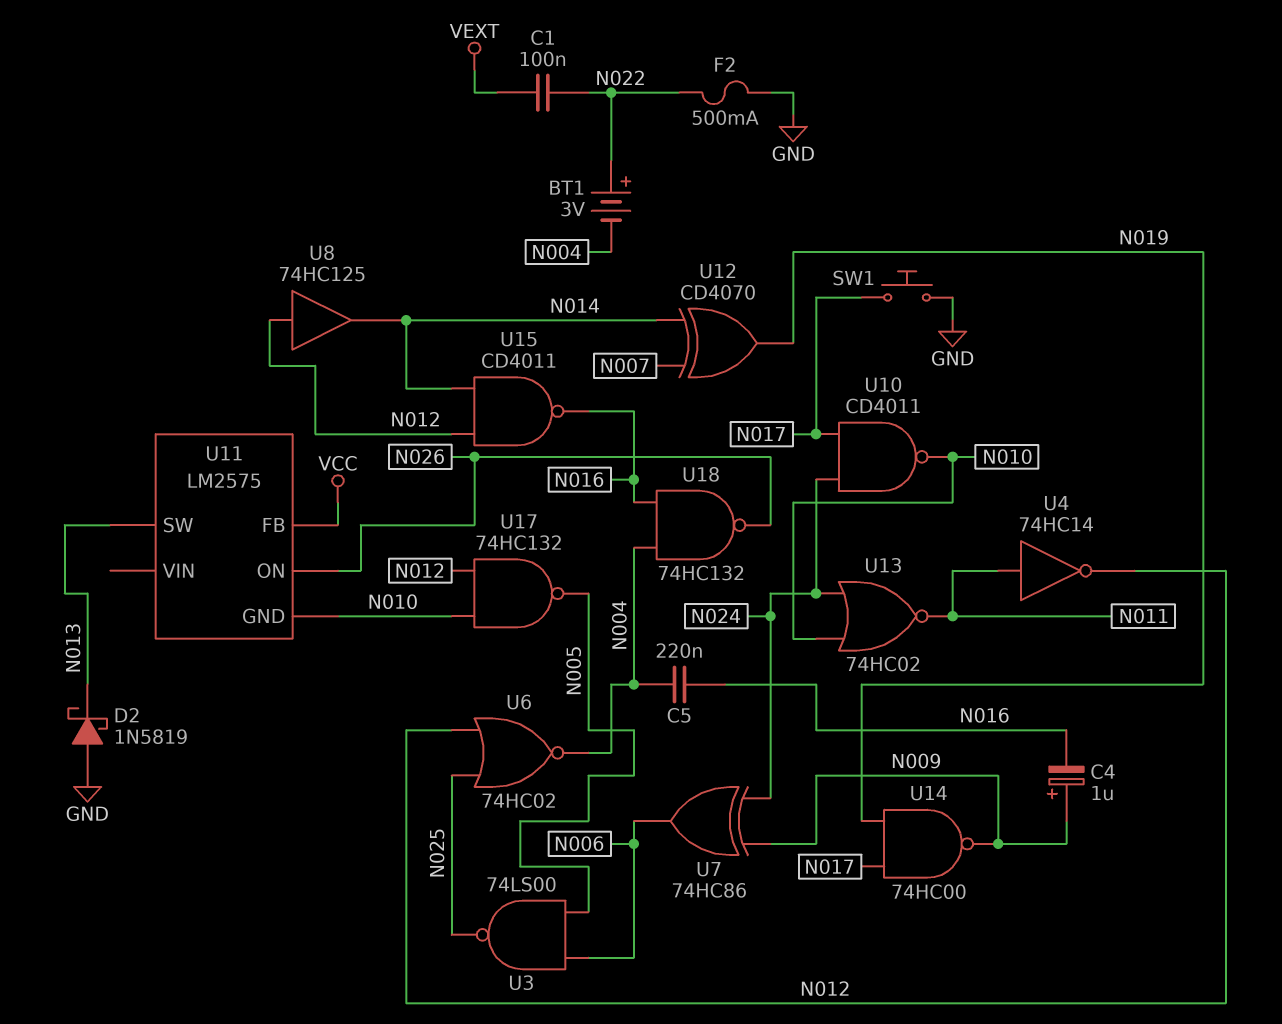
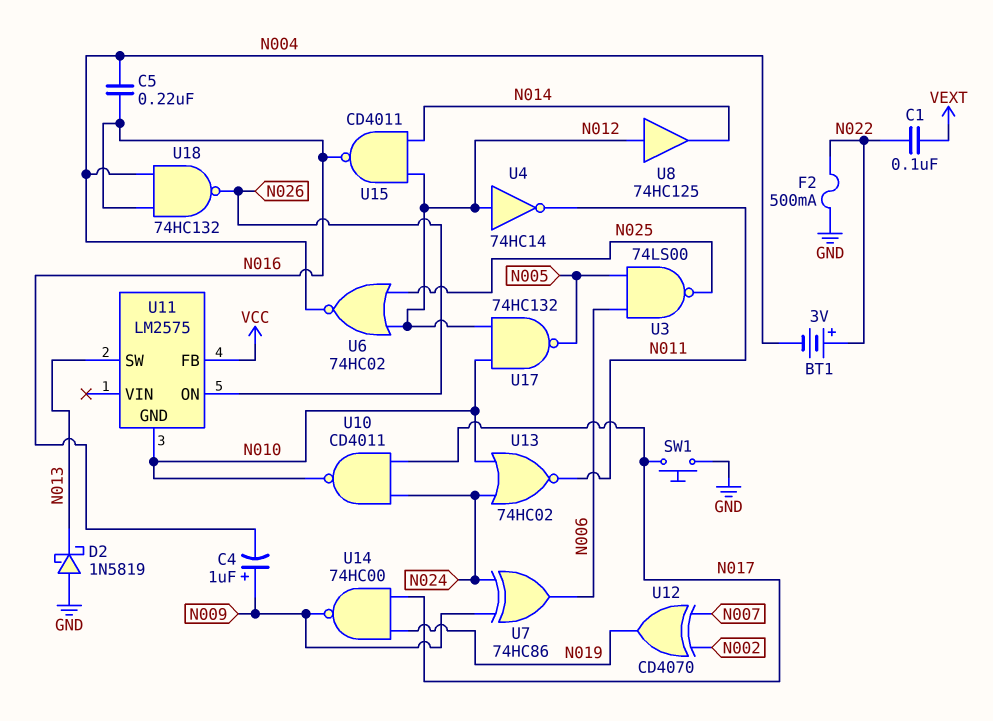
U4: NOT 74HC14 (in N011, out N012) -> NOT 74HC14 (in N012, out N011)
U12: XOR CD4070 (in N007, in N014, out N019) -> XOR CD4070 (in N002, in N007, out N019)

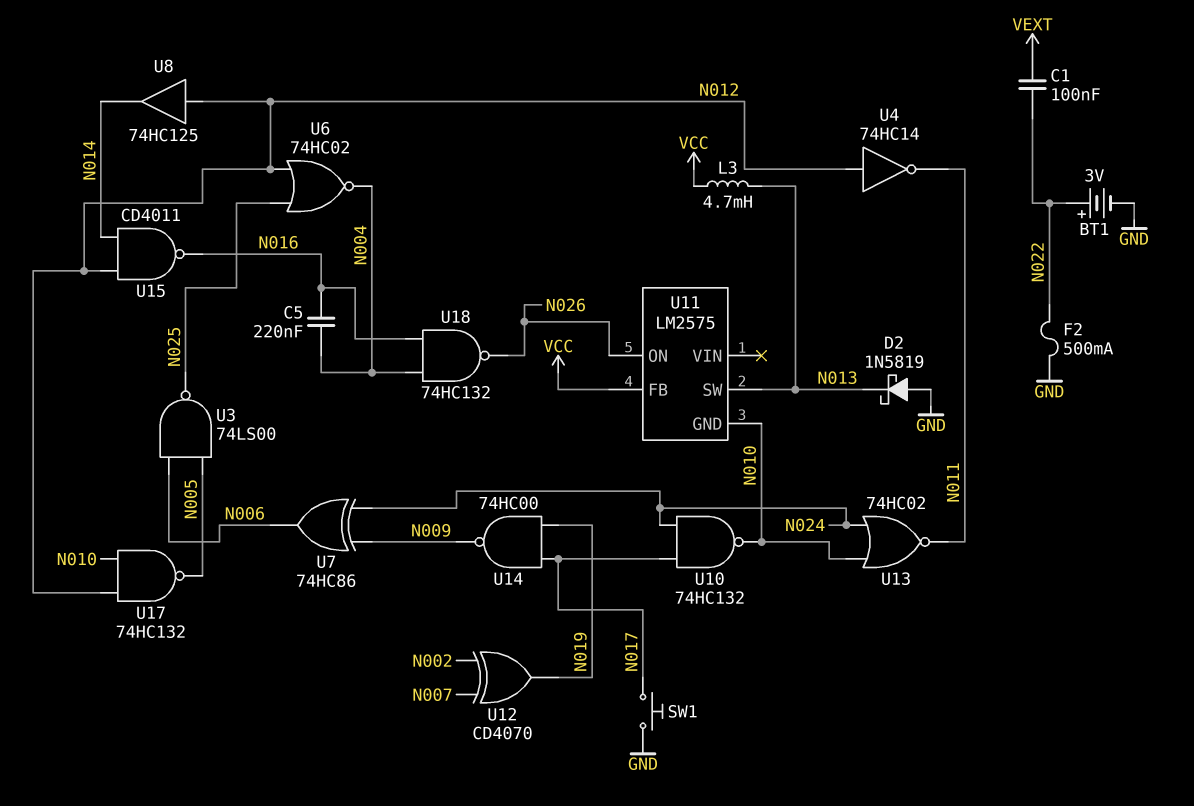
BT1: 3V (plus N022, minus N004) -> 3V (plus N022, minus GND)
C4: 1uF (plus N009, minus N016) -> none
L3: none -> 4.7mH (N013, VCC)
U10: NAND CD4011 (in N017, in N024, out N010) -> NAND 74HC132 (in N017, in N024, out N010)

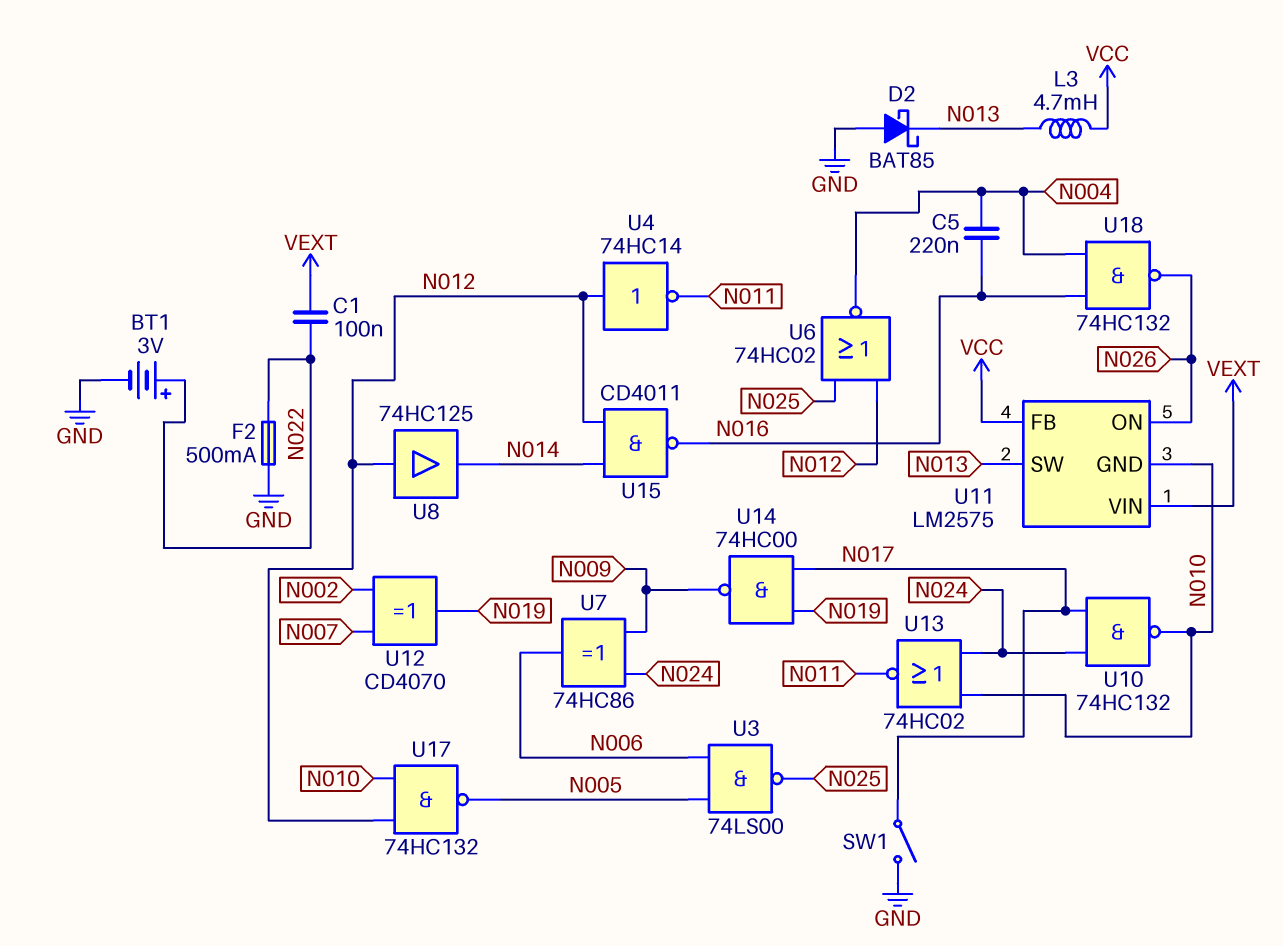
D2: schottky 1N5819 (A GND, K N013) -> schottky BAT85 (A GND, K N013)
SW1: button (GND, N017) -> switch (GND, N017)
U11 pin VIN: none -> VEXT

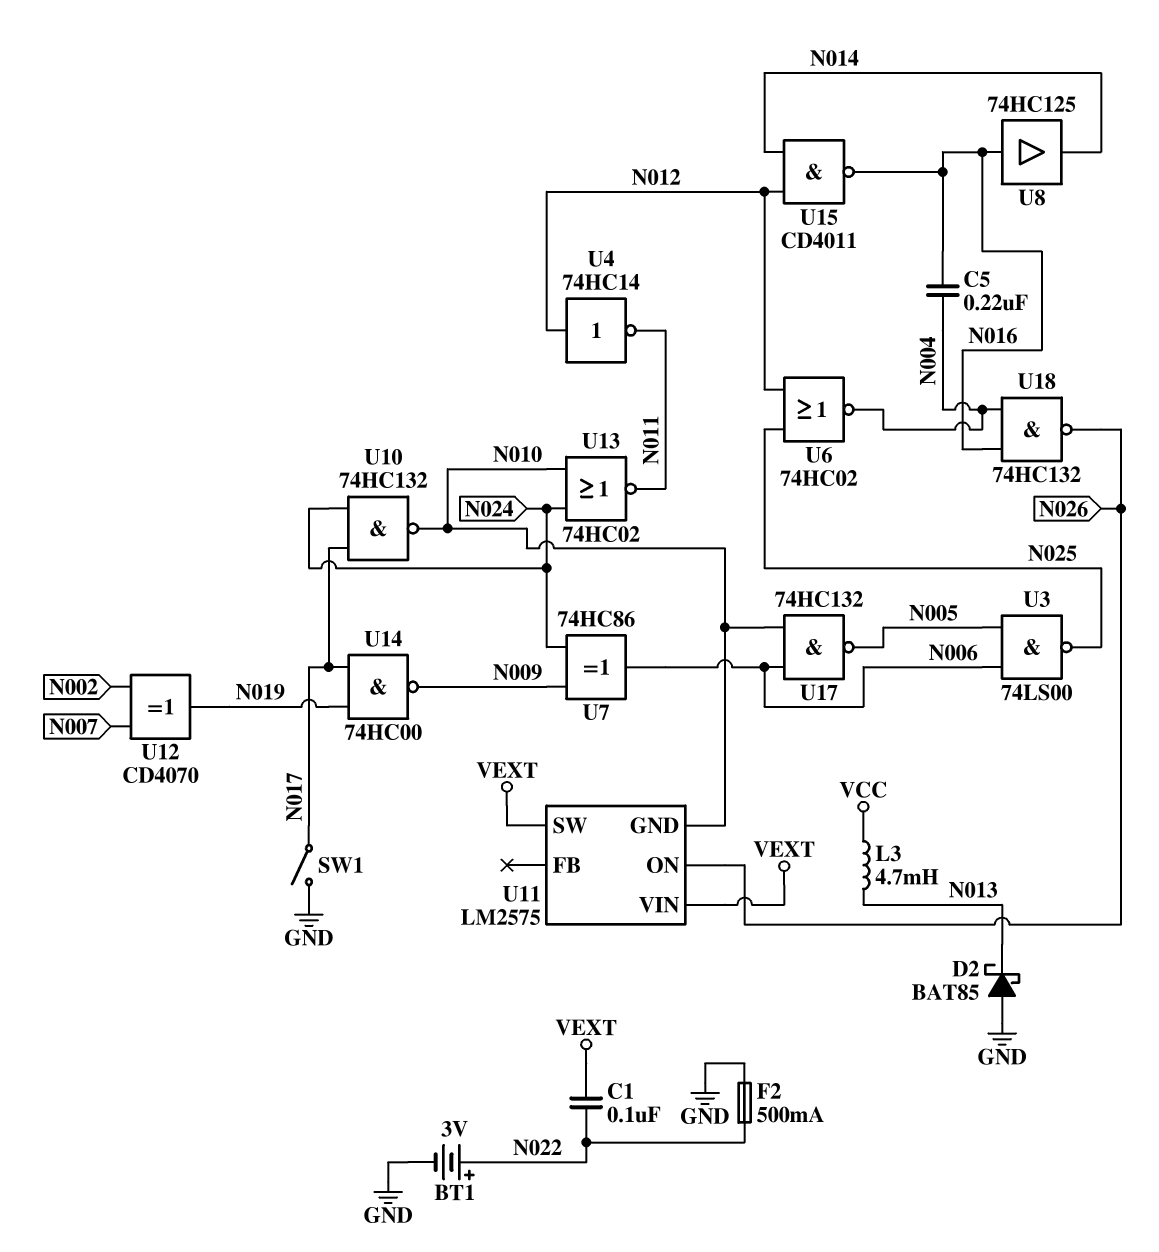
U8: buffer 74HC125 (in N012, out N014) -> buffer 74HC125 (in N016, out N014)
U11 pin FB: VCC -> none
U11 pin SW: N013 -> VEXT
U17: NAND 74HC132 (in N010, in N012, out N005) -> NAND 74HC132 (in N006, in N010, out N005)

